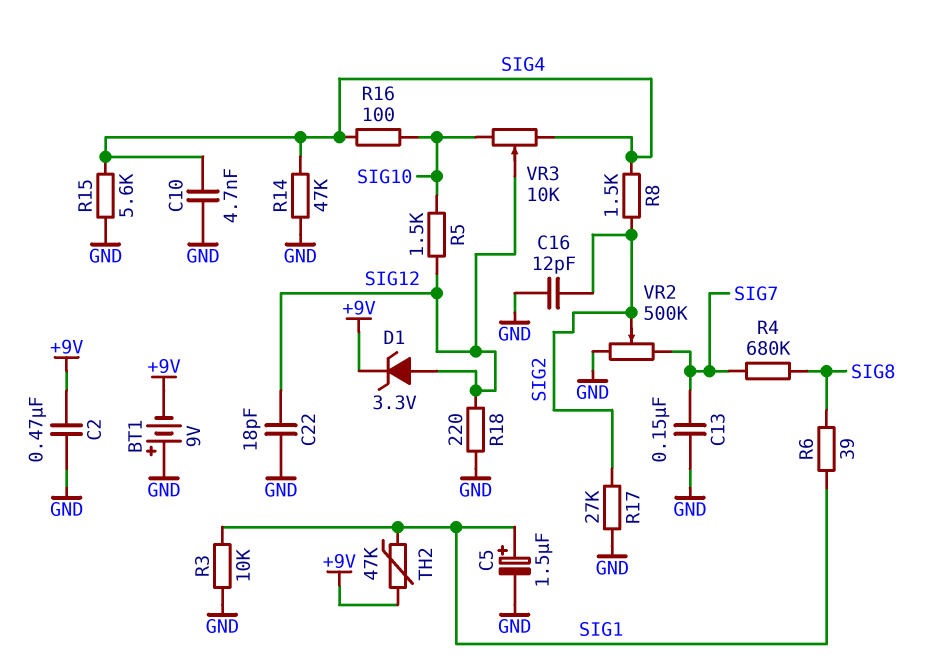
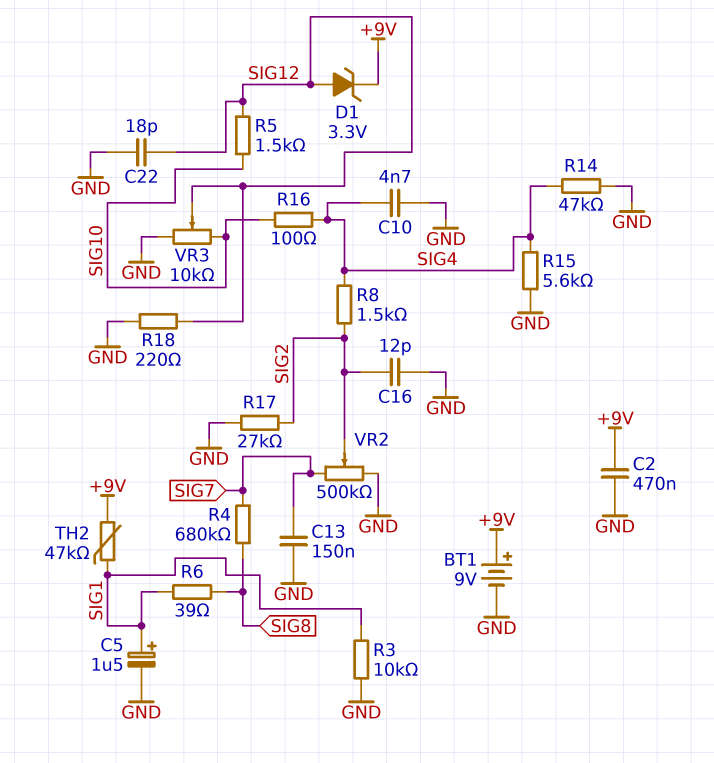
BT1: 9V (plus GND, minus +9V) -> 9V (plus +9V, minus GND)
VR3: 10k (SIG4, SIG10, wiper SIG12) -> 10k (GND, SIG10, wiper SIG12)

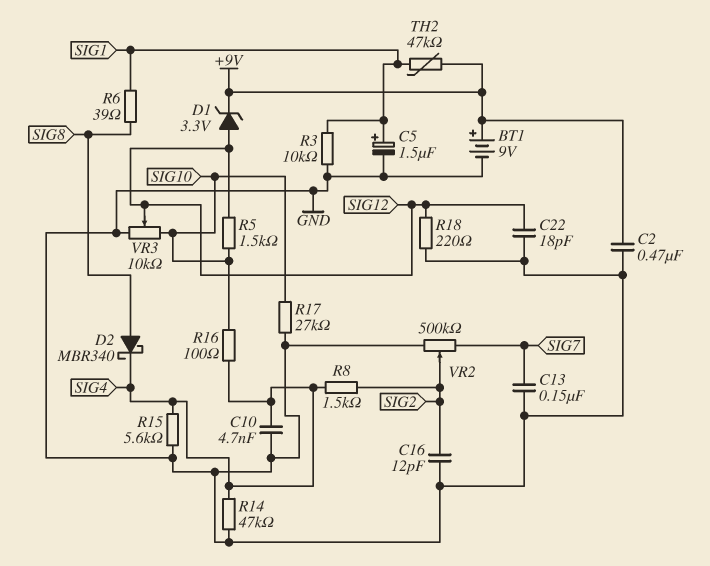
D2: none -> schottky MBR340 (A SIG8, K SIG4)
R4: 680k (SIG7, SIG8) -> none
R17: 27k (GND, SIG2) -> 27k (GND, SIG10)

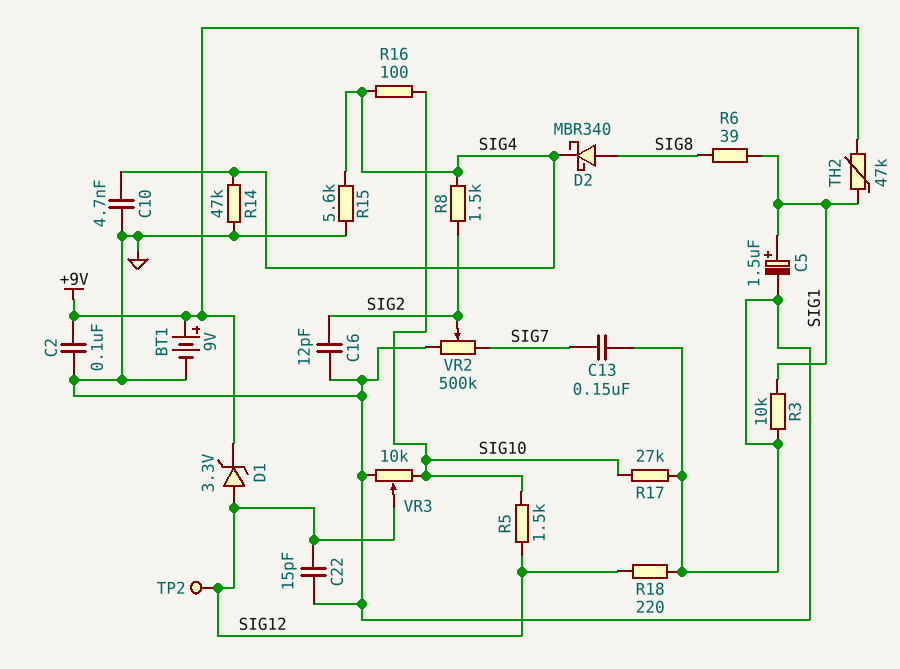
C2: 470nF (+9V, GND) -> 100nF (+9V, GND)
C22: 18pF (GND, SIG12) -> 15pF (GND, SIG12)
TP2: none -> test point (SIG12)

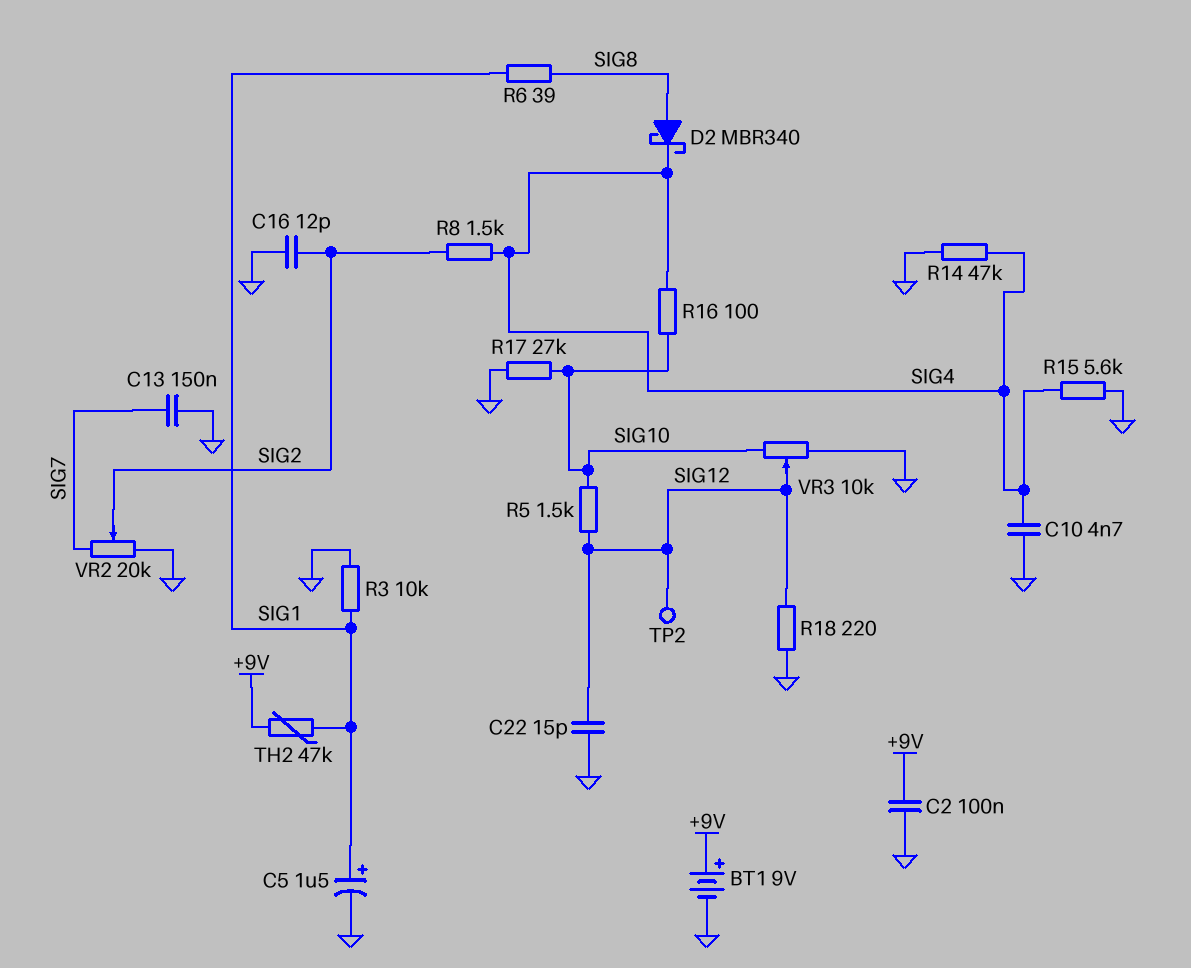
D1: zener 3.3V (A SIG12, K +9V) -> none
VR2: 500k (GND, SIG7, wiper SIG2) -> 20k (GND, SIG7, wiper SIG2)

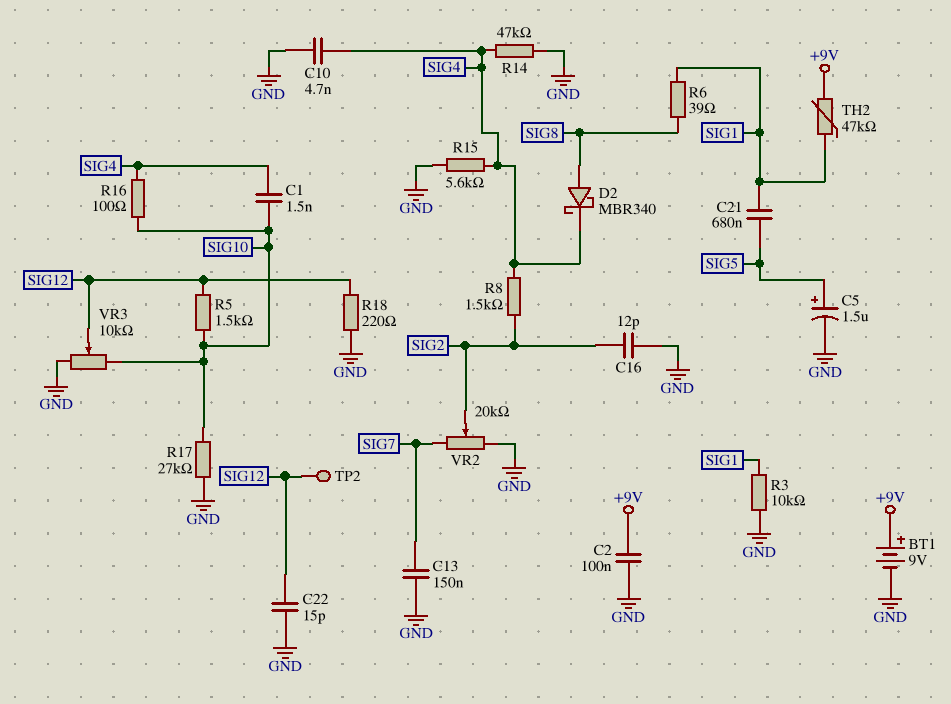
C1: none -> 1.5nF (SIG4, SIG10)
C5: 1.5uF (plus SIG1, minus GND) -> 1.5uF (plus SIG5, minus GND)
C21: none -> 680nF (SIG1, SIG5)

